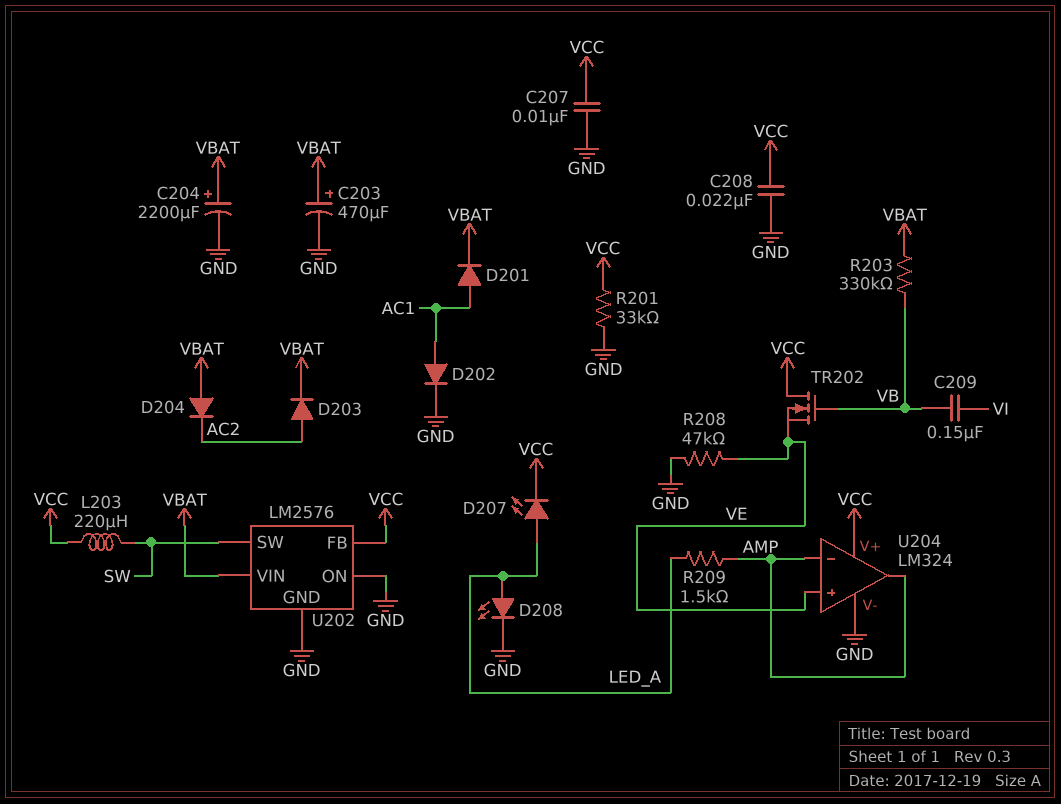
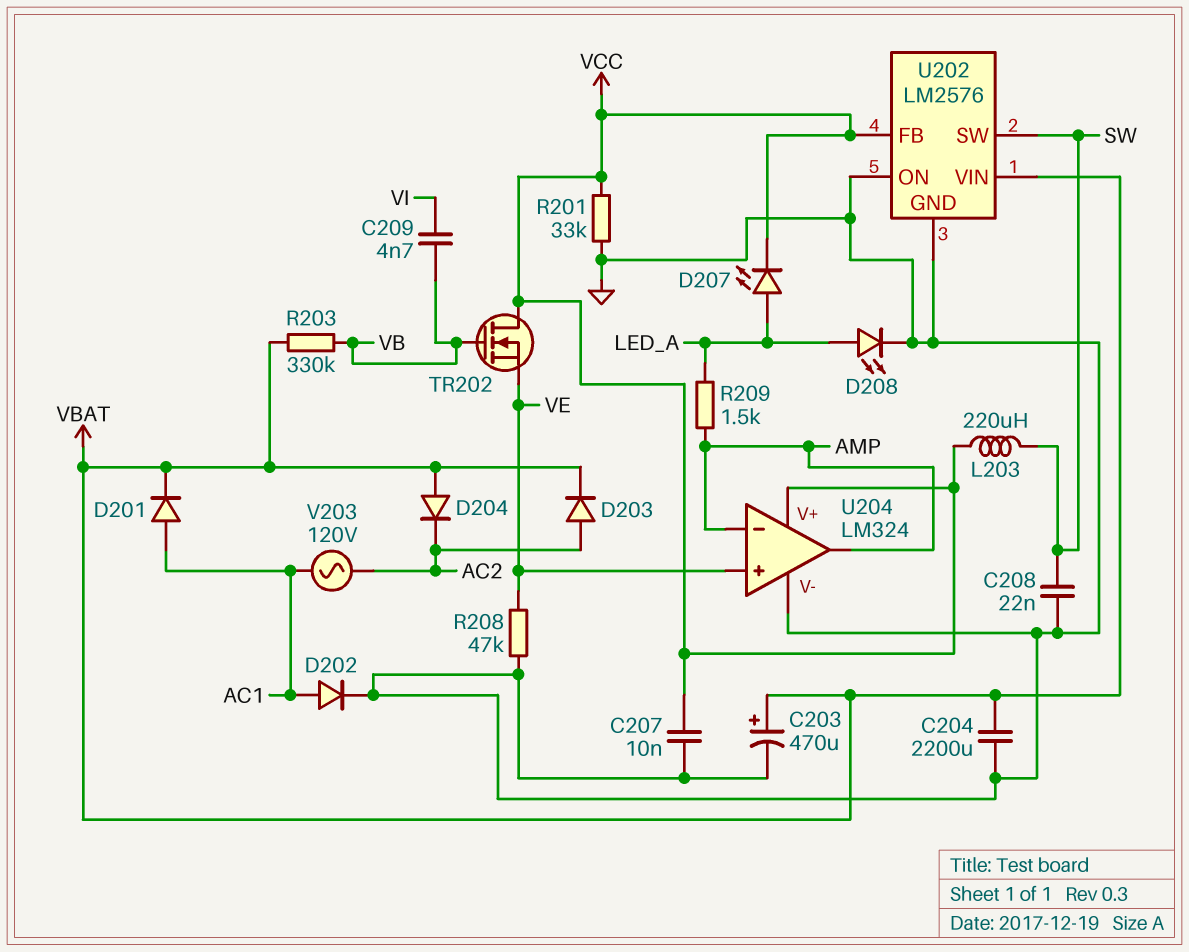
C204: 2200uF (plus VBAT, minus GND) -> 2200uF (GND, VBAT)
C208: 22nF (GND, VCC) -> 22nF (GND, SW)
C209: 150nF (VB, VI) -> 4.7nF (VB, VI)
V203: none -> AC 120V (AC1, AC2)

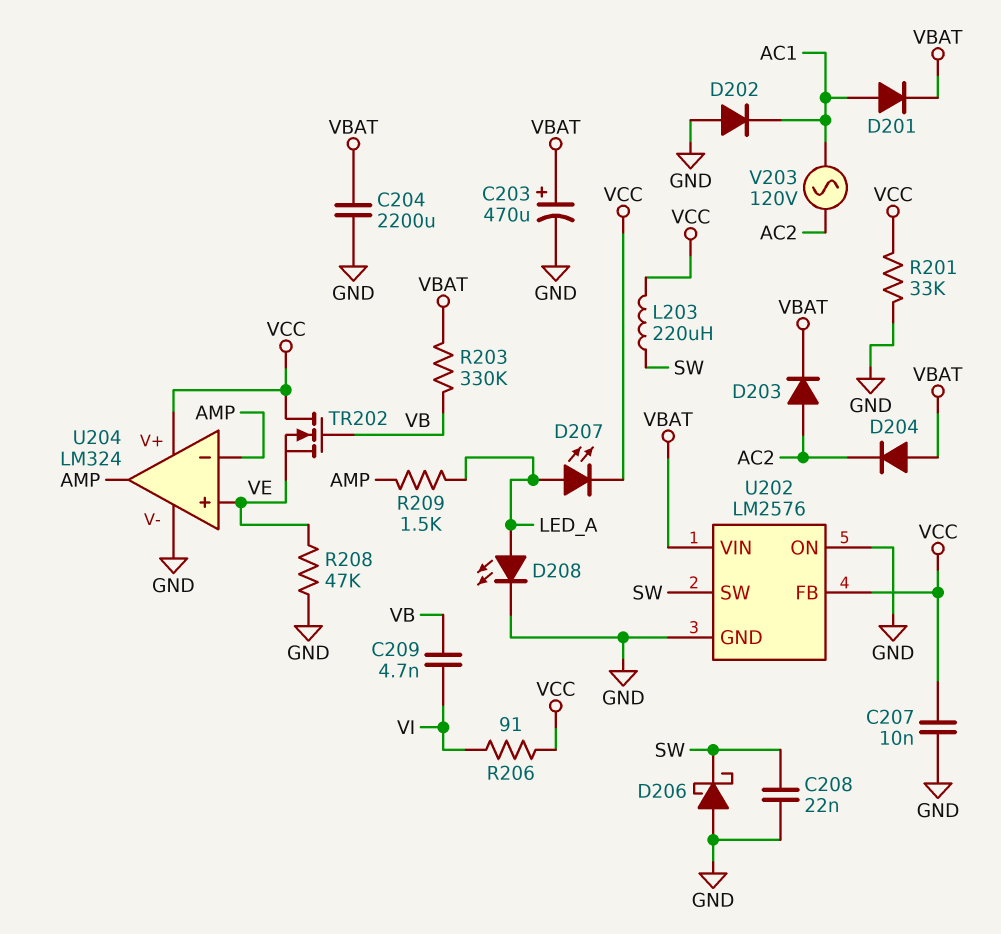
D202: diode (A AC1, K GND) -> diode (A GND, K AC1)
D206: none -> schottky (A GND, K SW)
R206: none -> 91 (VCC, VI)

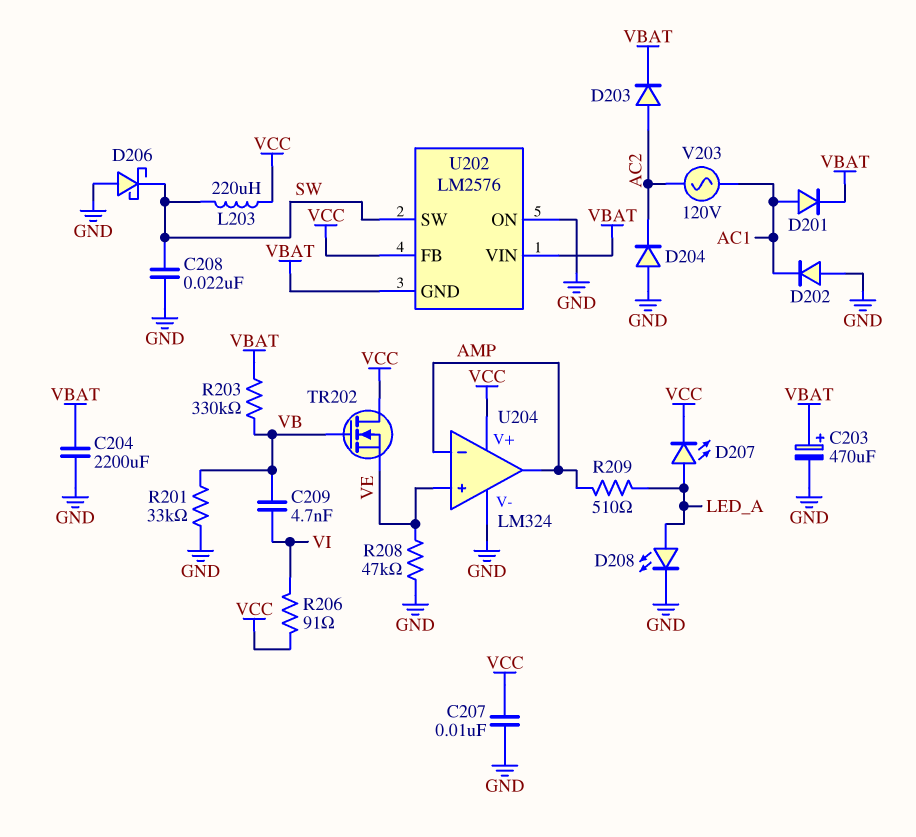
D204: diode (A VBAT, K AC2) -> diode (A GND, K AC2)
R201: 33k (GND, VCC) -> 33k (GND, VB)
R209: 1.5k (AMP, LED_A) -> 510 (AMP, LED_A)
U202 pin GND: GND -> VBAT

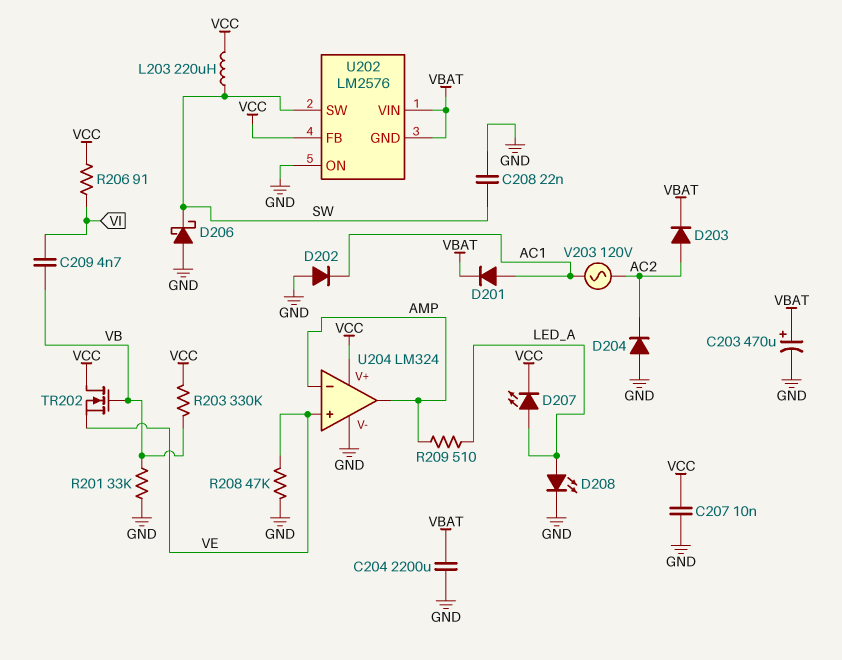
R203: 330k (VB, VBAT) -> 330k (VB, VCC)

